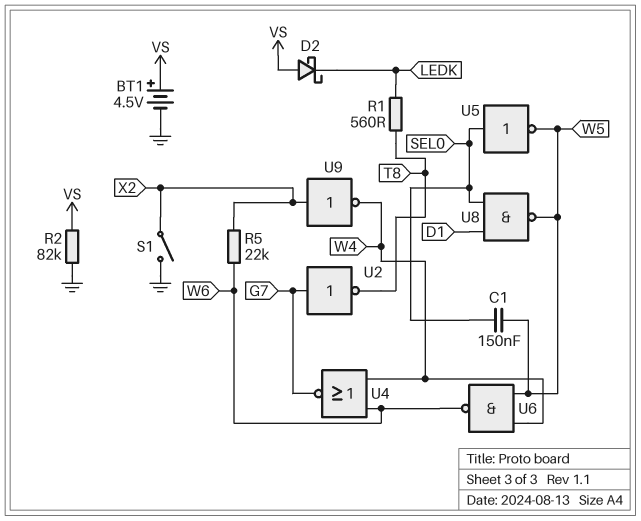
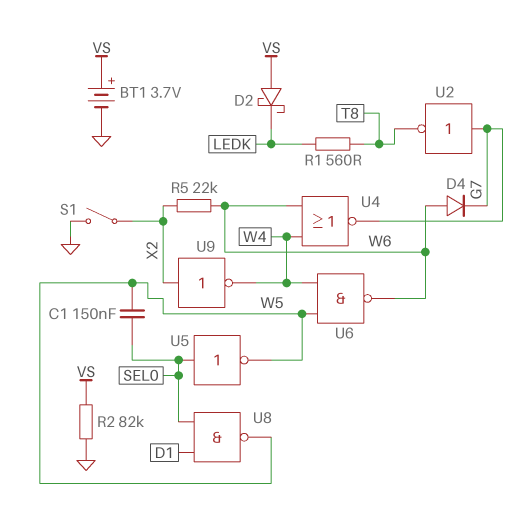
BT1: 4.5V (plus VS, minus GND) -> 3.7V (plus VS, minus GND)
D4: none -> diode (A W6, K G7)

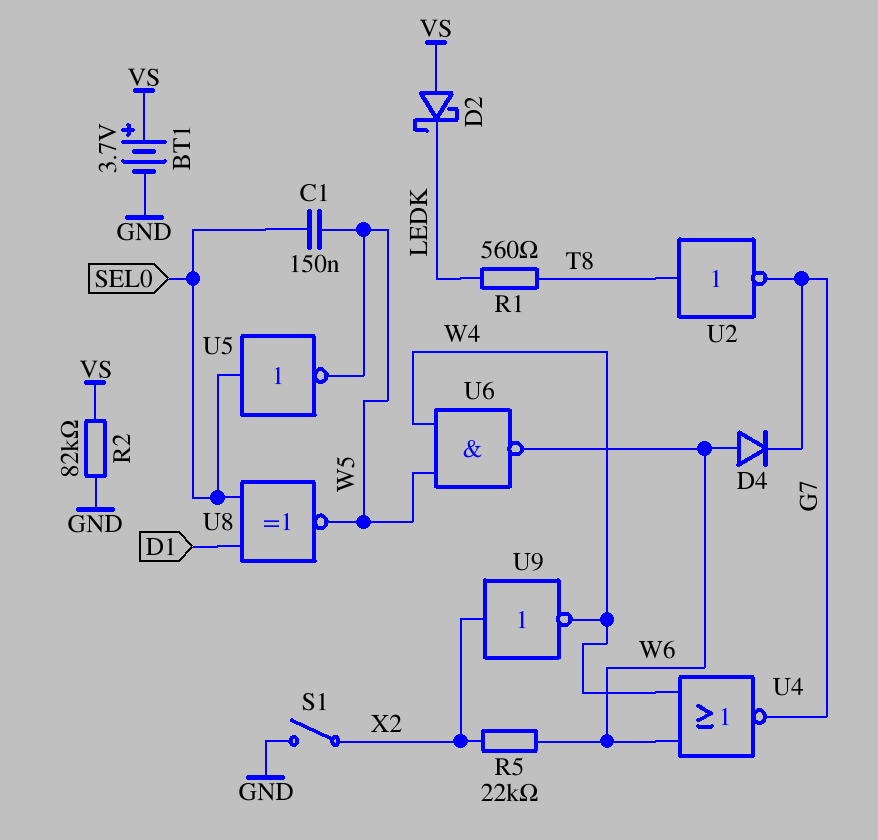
U2: NOT (in G7, out T8) -> NOT (in T8, out G7)
U8: NAND (in D1, in SEL0, out W5) -> XNOR (in D1, in SEL0, out W5)

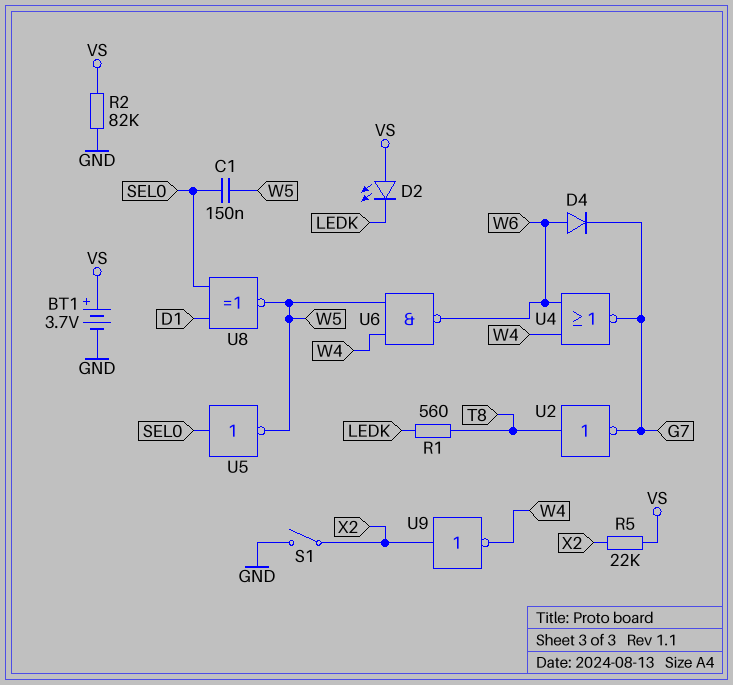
D2: schottky (A VS, K LEDK) -> LED (A VS, K LEDK)
R5: 22k (W6, X2) -> 22k (VS, X2)

